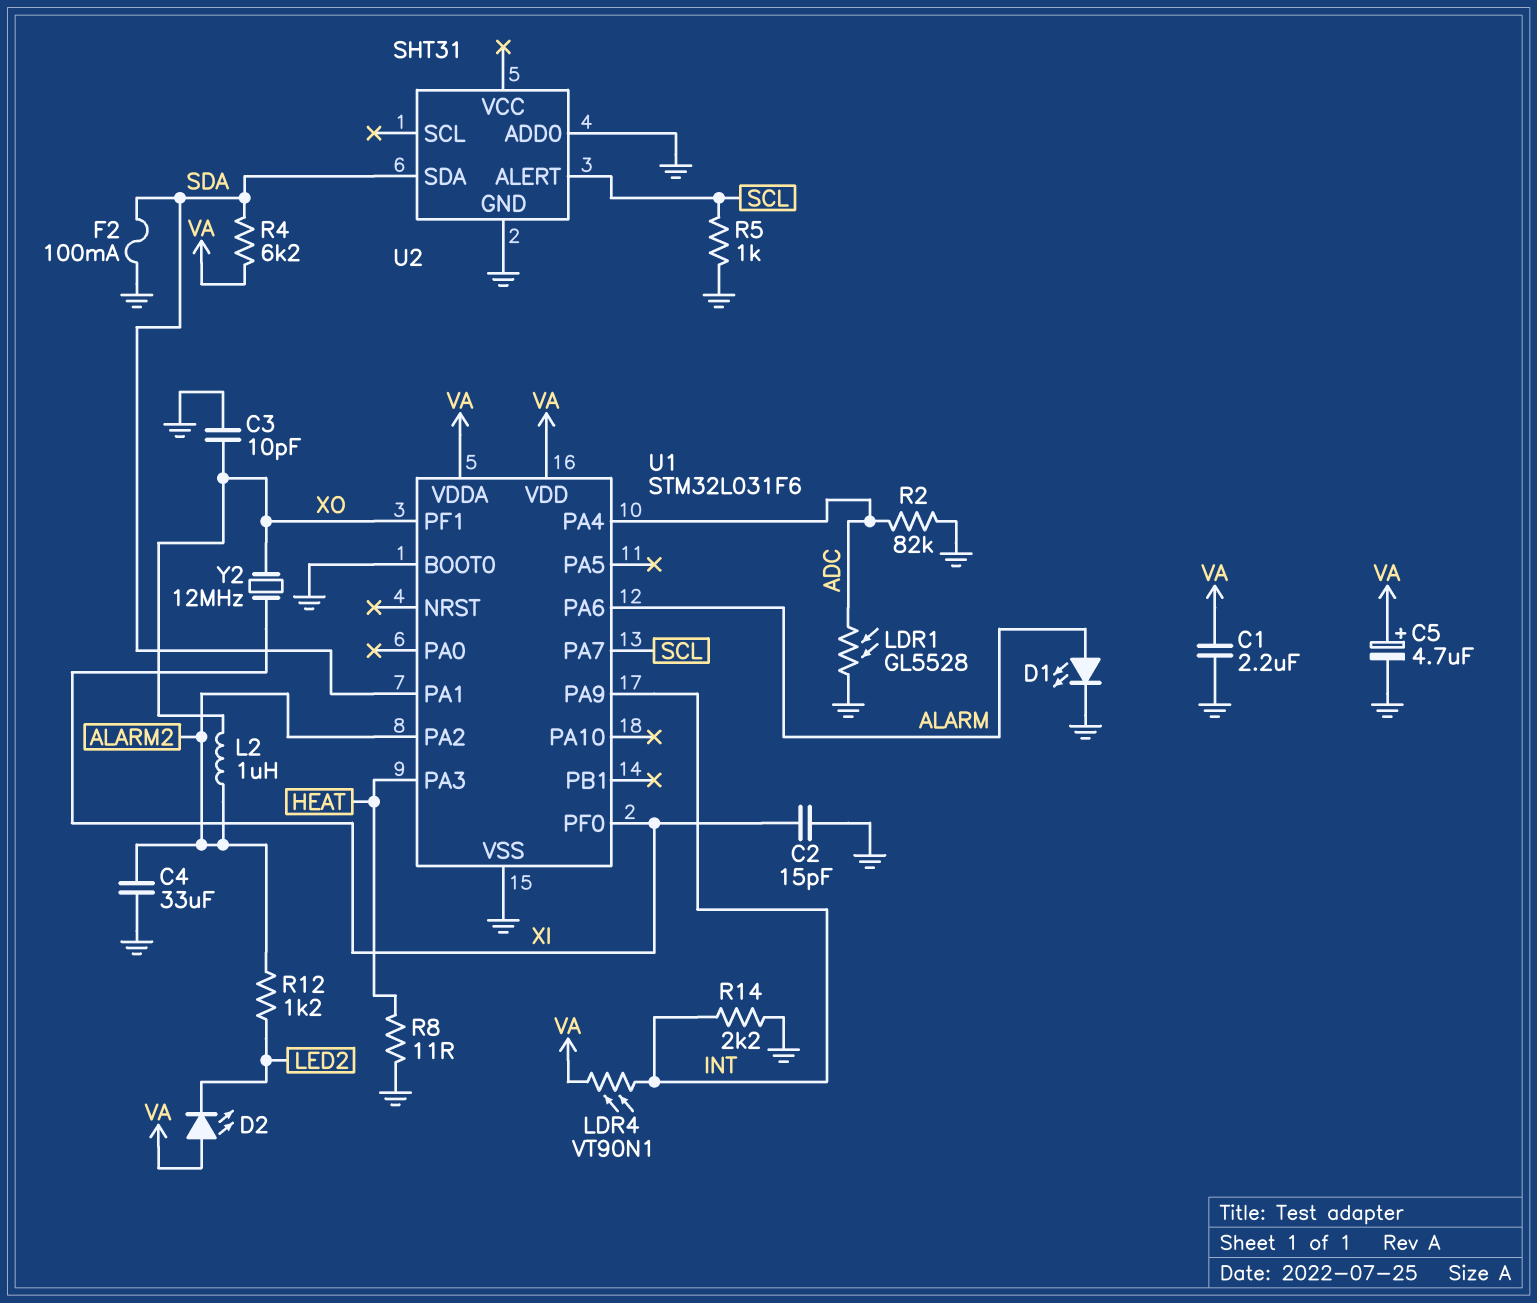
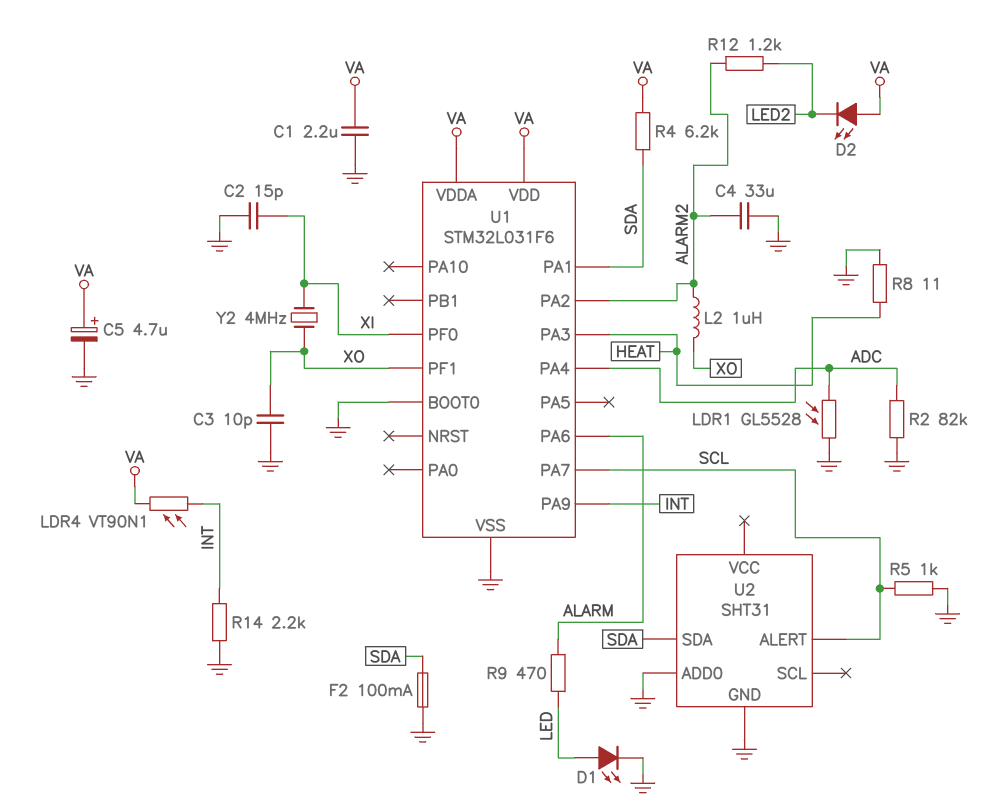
D1: LED (A ALARM, K GND) -> LED (A LED, K GND)
R9: none -> 470 (ALARM, LED)
Y2: 12MHz (XI, XO) -> 4MHz (XI, XO)

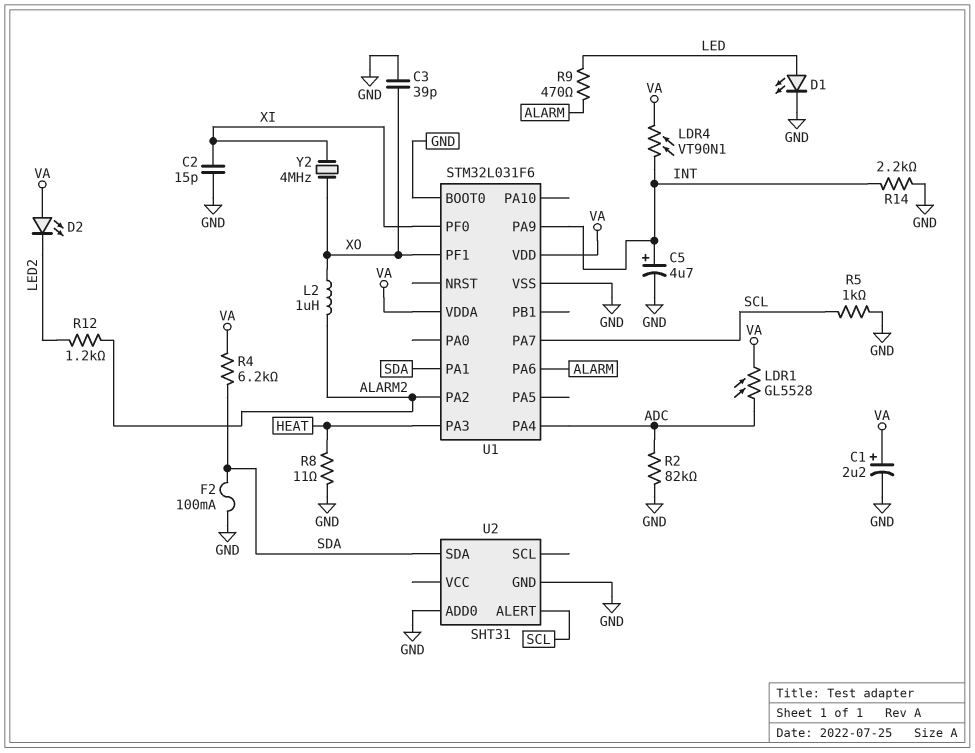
C1: 2.2uF (GND, VA) -> 2.2uF (plus VA, minus GND)
C3: 10pF (GND, XO) -> 39pF (GND, XO)
C4: 33uF (ALARM2, GND) -> none
C5: 4.7uF (plus VA, minus GND) -> 4.7uF (plus INT, minus GND)
LDR1: GL5528 (ADC, GND) -> GL5528 (ADC, VA)

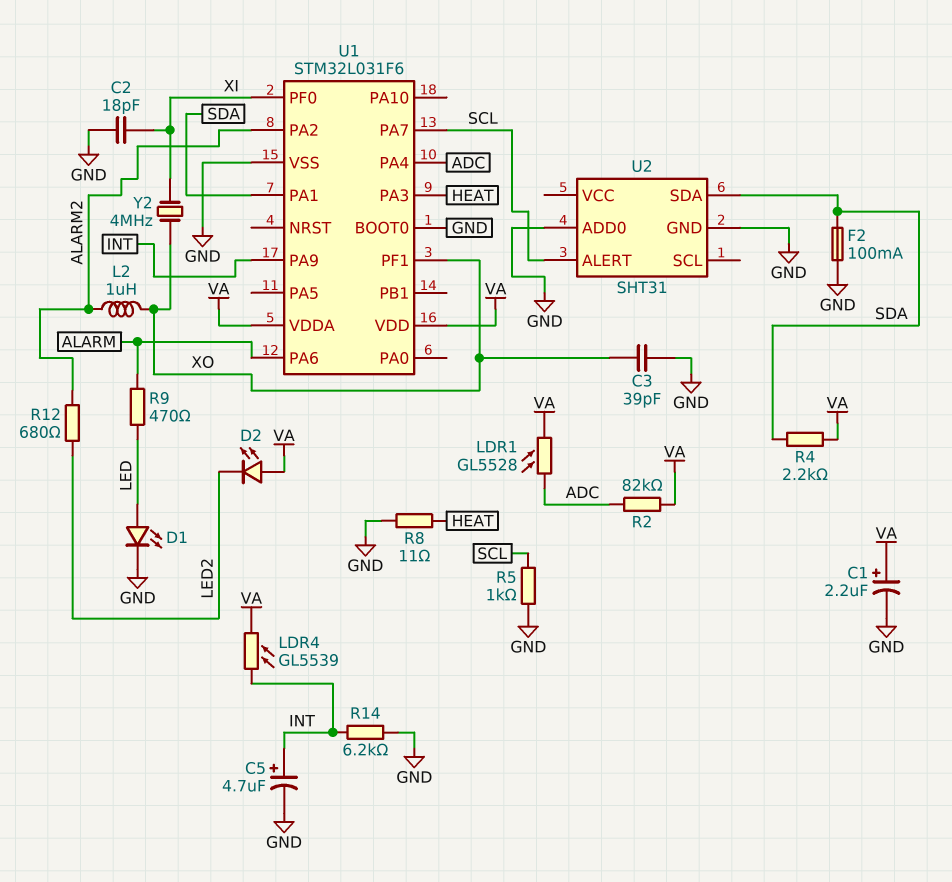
C2: 15pF (GND, XI) -> 18pF (GND, XI)
LDR4: VT90N1 (INT, VA) -> GL5539 (INT, VA)
R2: 82k (ADC, GND) -> 82k (ADC, VA)
R4: 6.2k (SDA, VA) -> 2.2k (SDA, VA)
R12: 1.2k (ALARM2, LED2) -> 680 (ALARM2, LED2)
R14: 2.2k (GND, INT) -> 6.2k (GND, INT)

